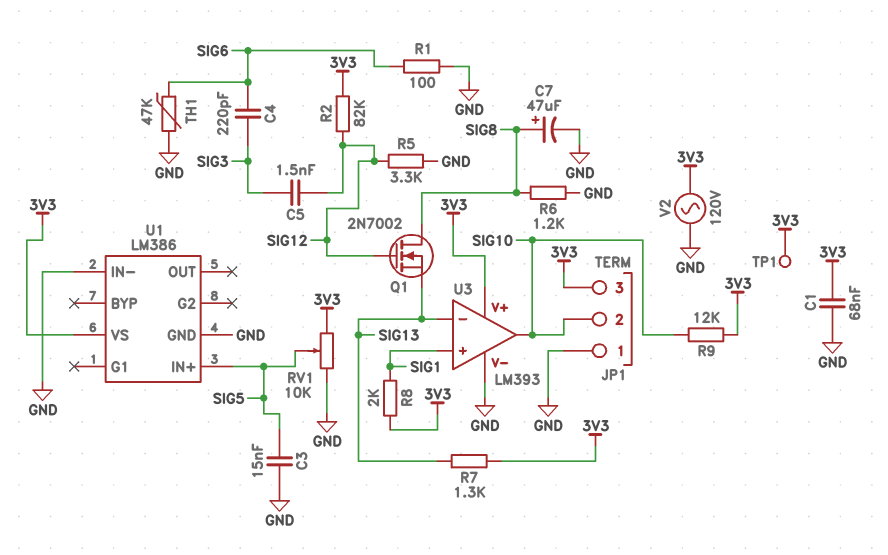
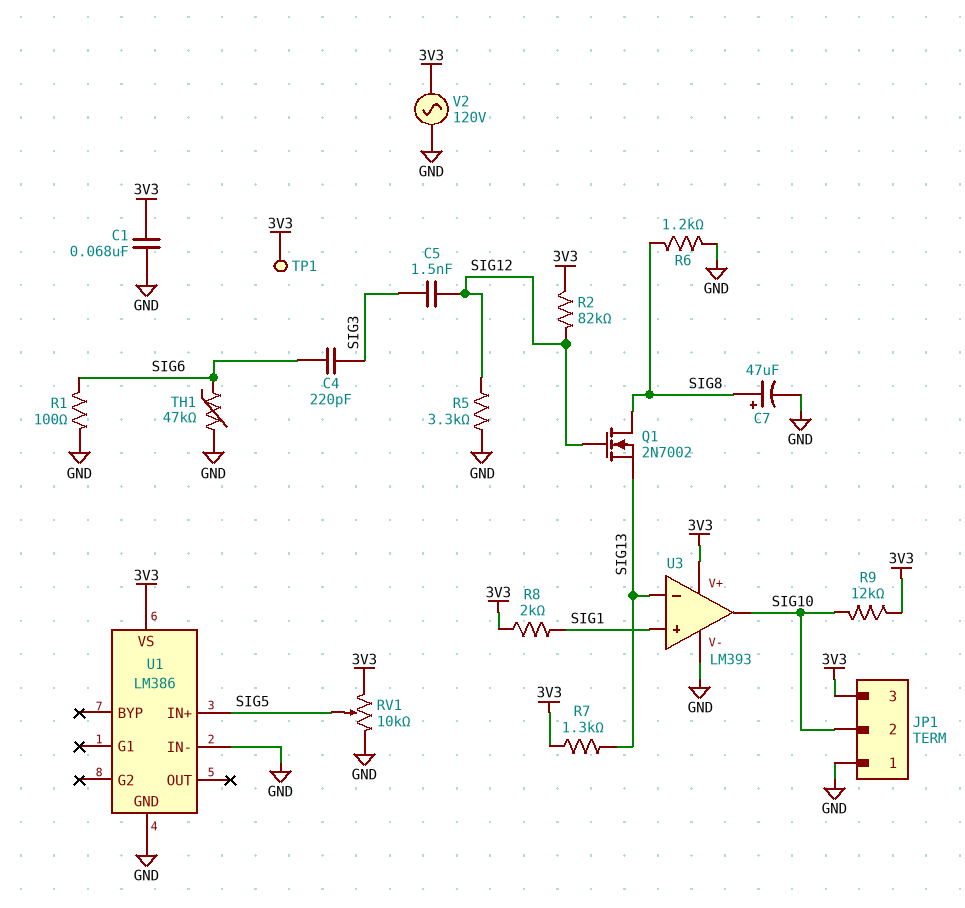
C3: 15nF (GND, SIG5) -> none

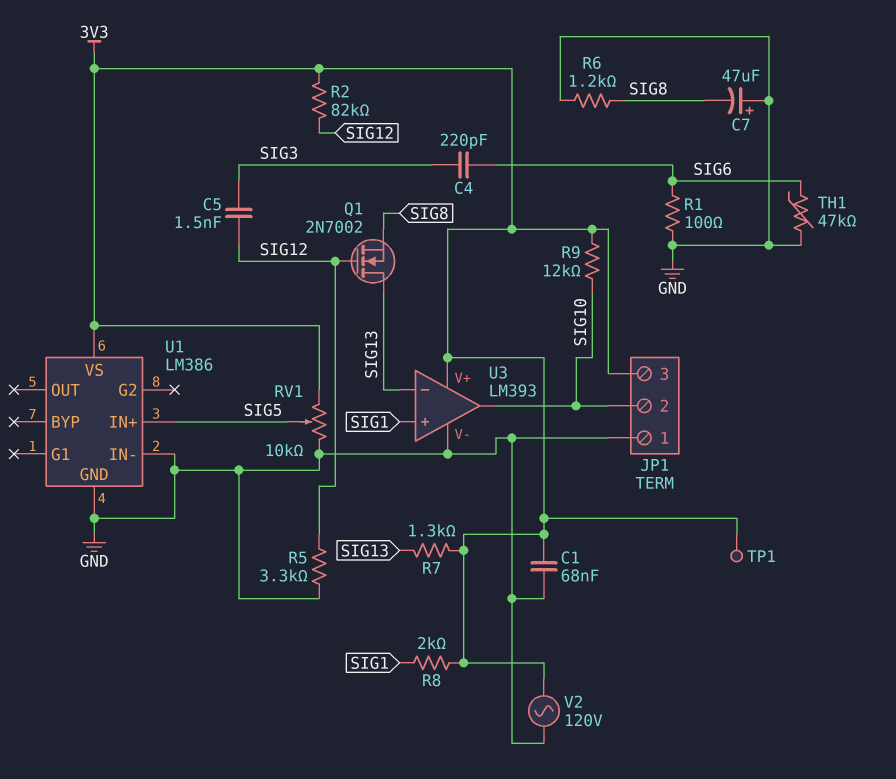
C7: 47uF (plus SIG8, minus GND) -> 47uF (plus GND, minus SIG8)
Q1: NMOS 2N7002 (G SIG12, D SIG8, S SIG13) -> NMOS 2N7002 (G SIG12, D SIG13, S SIG8)

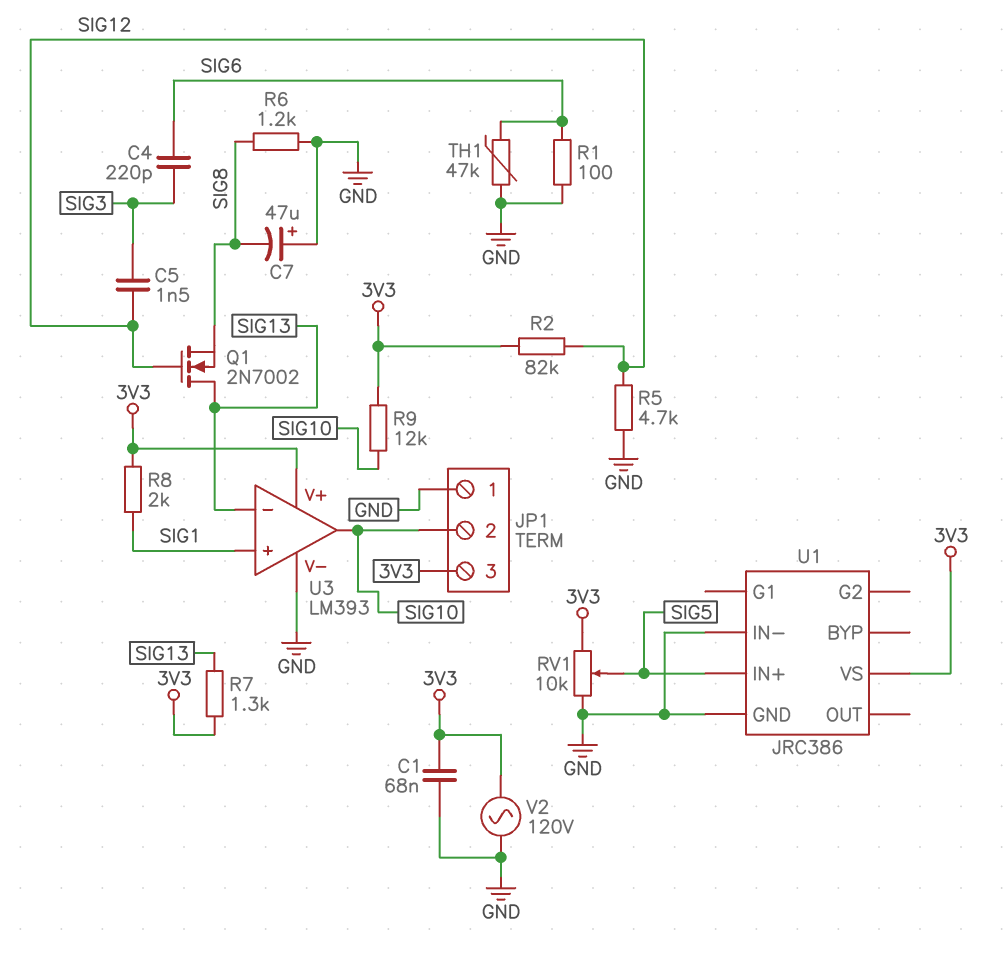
R5: 3.3k (GND, SIG12) -> 4.7k (GND, SIG12)
TP1: test point (3V3) -> none
U1: LM386 -> JRC386

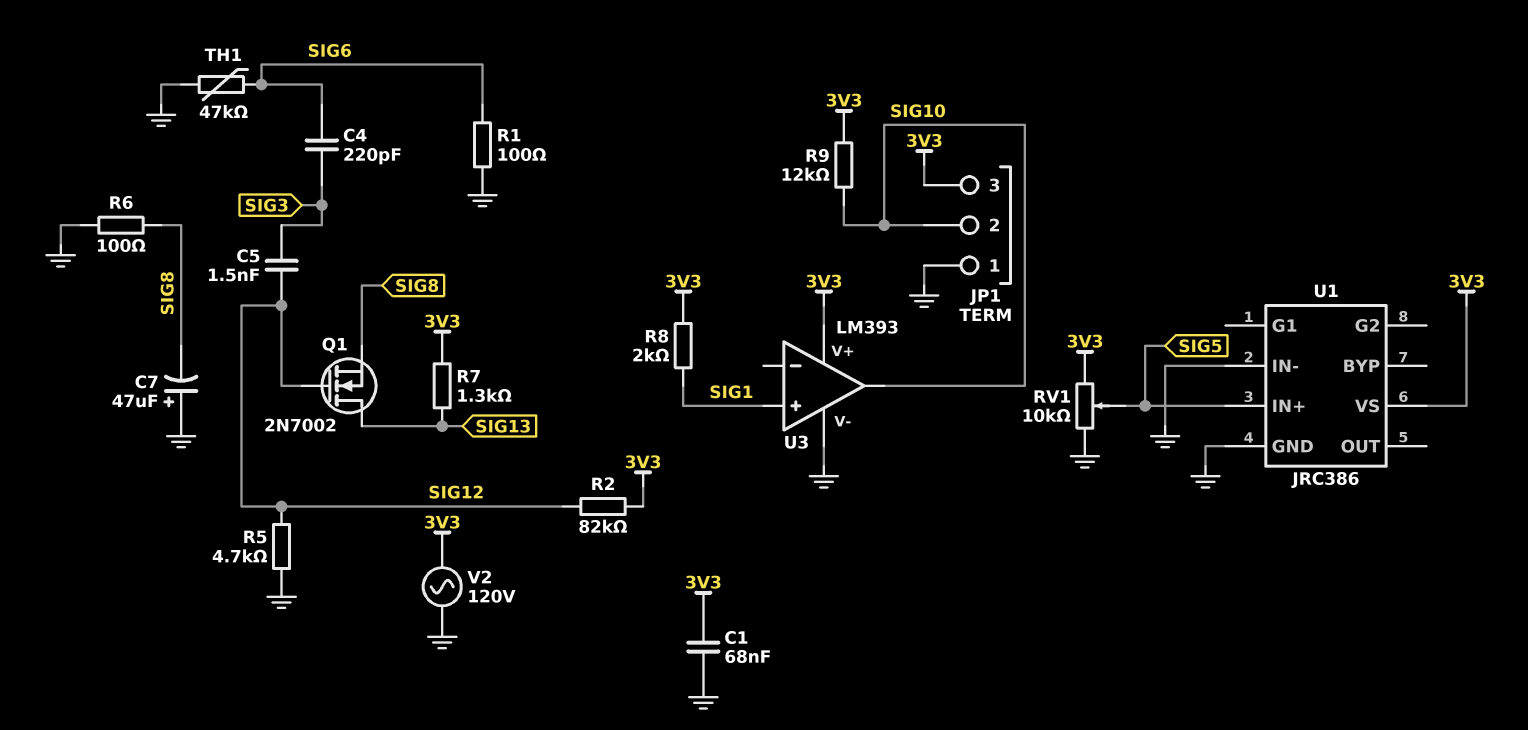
R6: 1.2k (GND, SIG8) -> 100 (GND, SIG8)
U3 pin in-: SIG13 -> none

